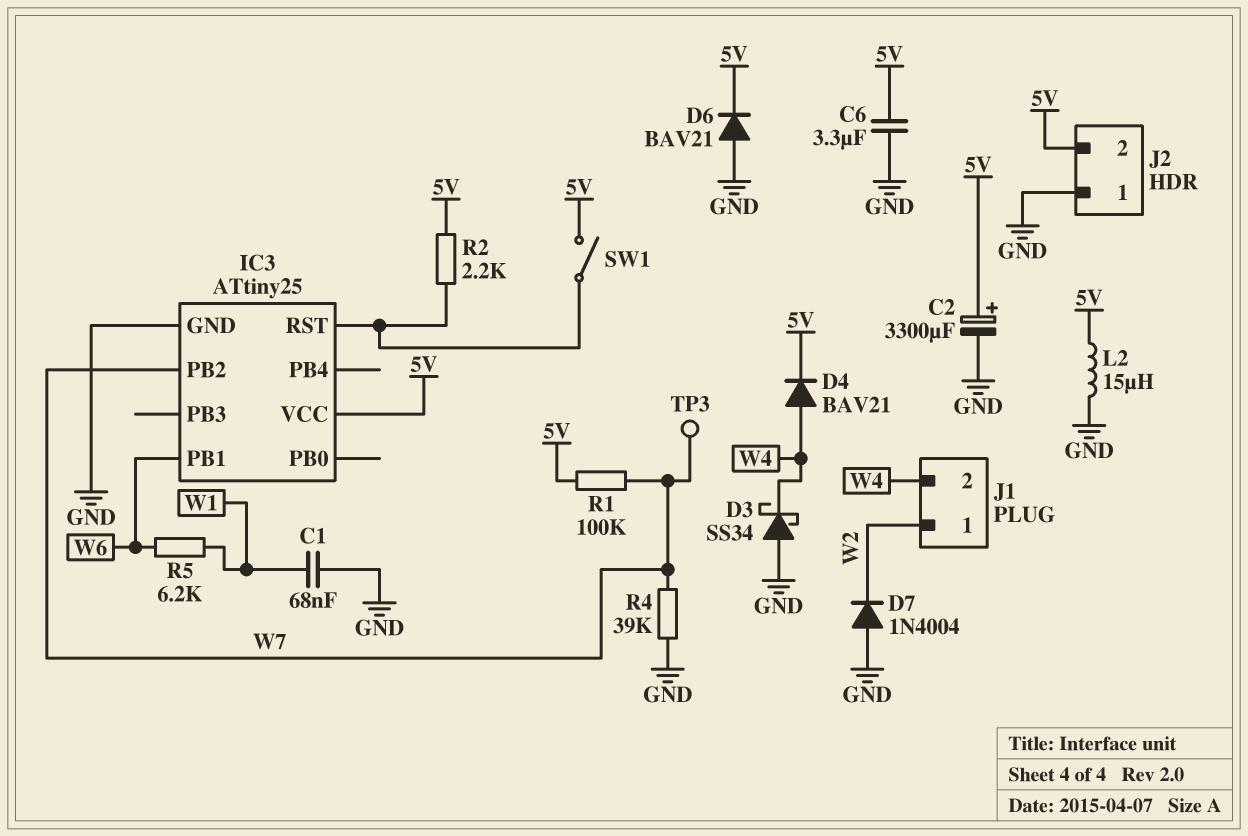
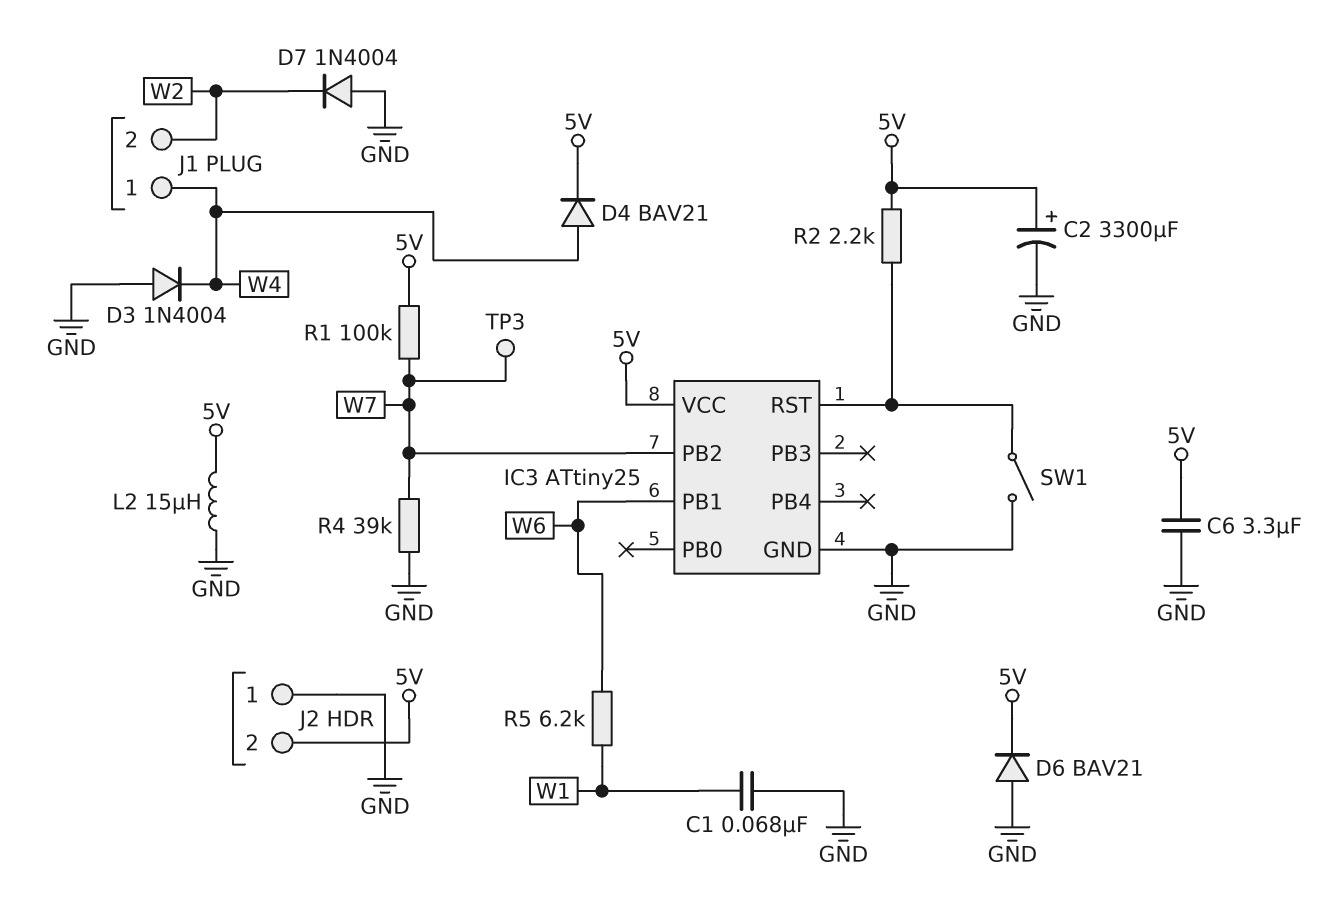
D3: schottky SS34 (A GND, K W4) -> diode 1N4004 (A GND, K W4)
J1 pin 1: W2 -> W4
J1 pin 2: W4 -> W2
SW1: switch (5V, IC3/RST) -> switch (GND, IC3/RST)

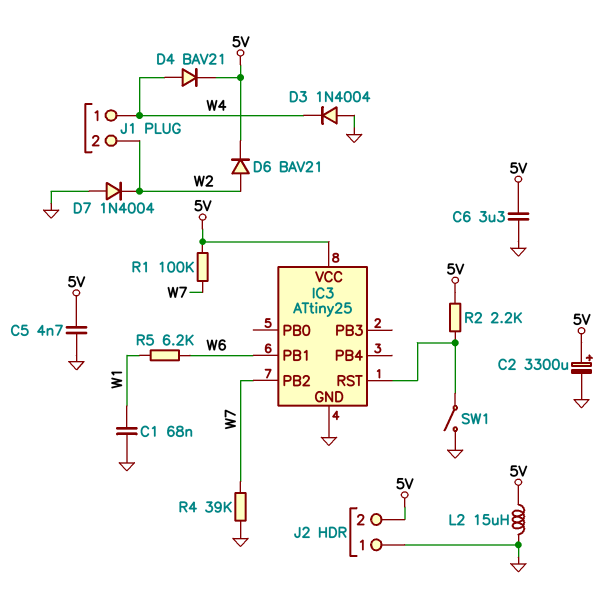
C5: none -> 4.7nF (5V, GND)
D6: diode BAV21 (A GND, K 5V) -> diode BAV21 (A W2, K 5V)
TP3: test point (W7) -> none

